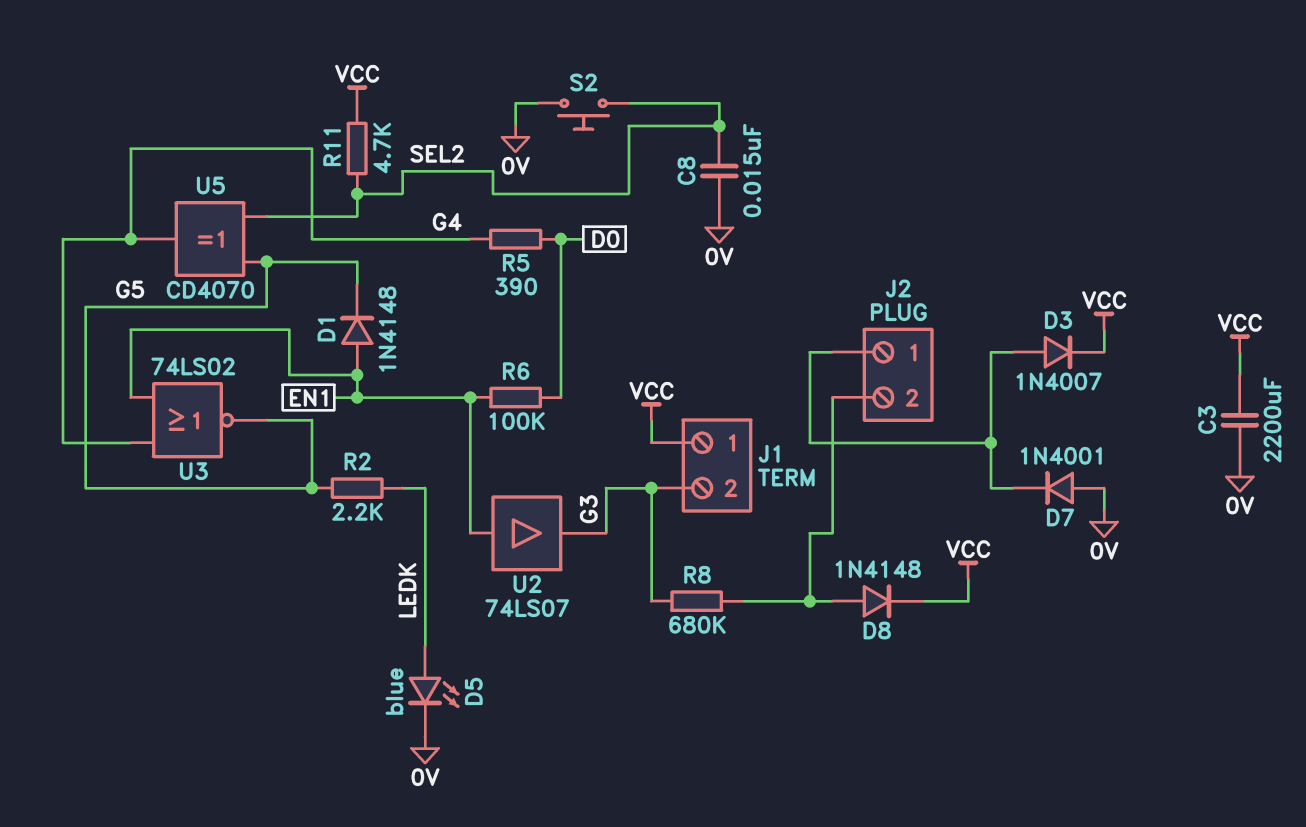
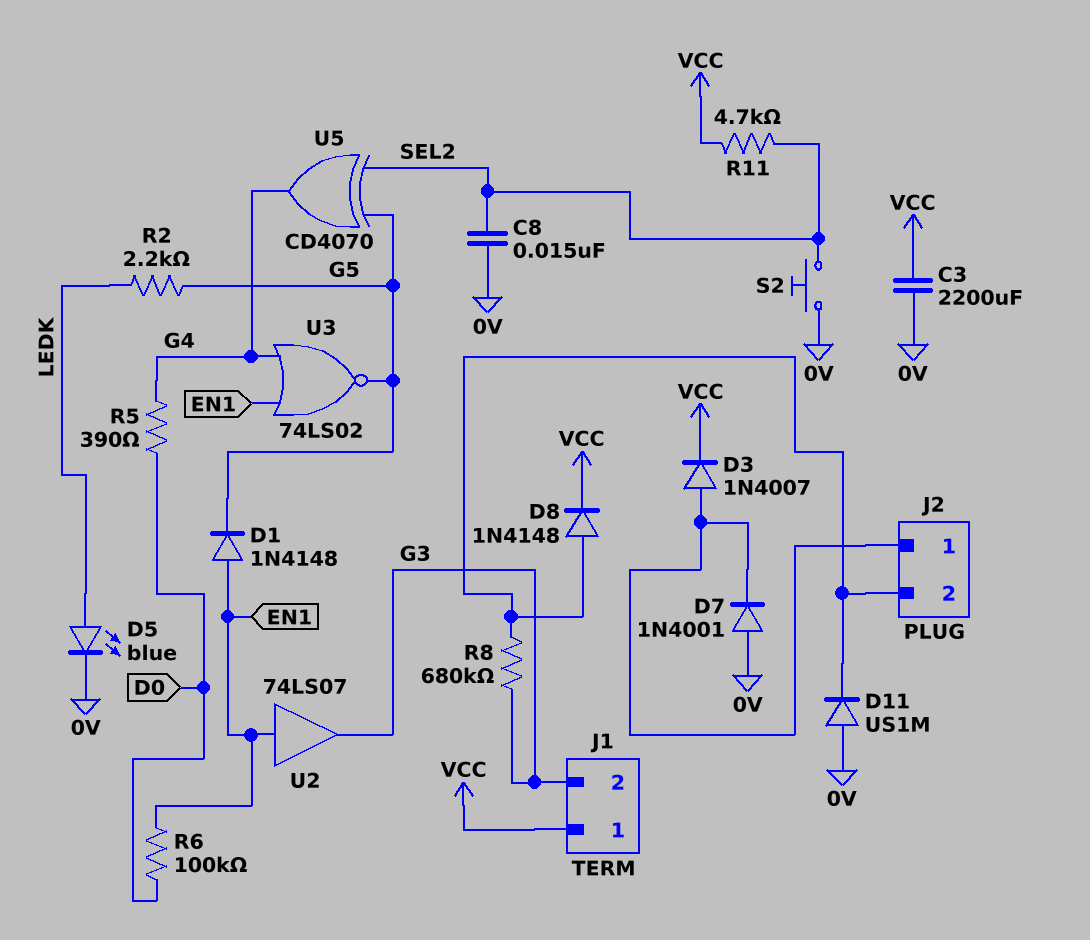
D11: none -> diode US1M (A 0V, K J2/2)

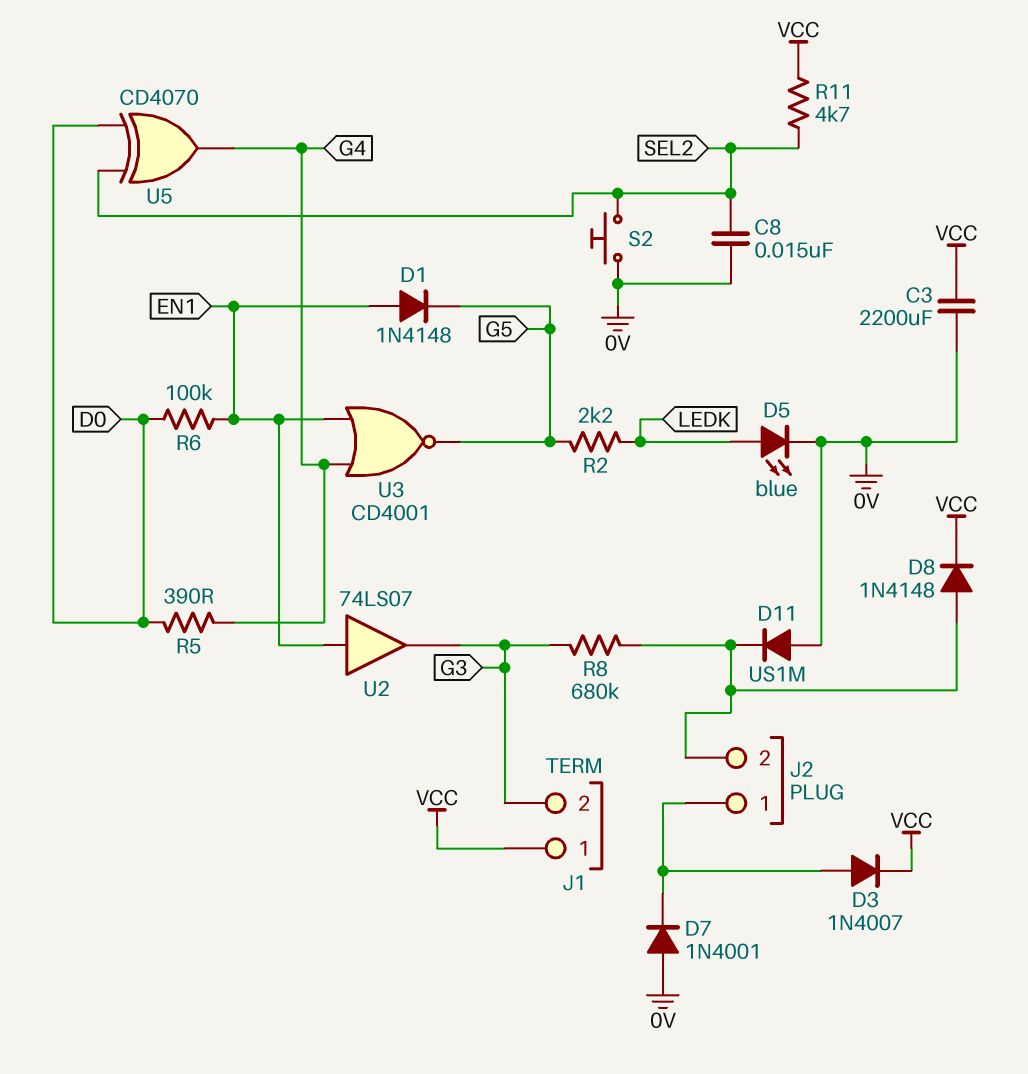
U3: NOR 74LS02 (in EN1, in G4, out G5) -> NOR CD4001 (in EN1, in G4, out G5)
U5: XOR CD4070 (in G5, in SEL2, out G4) -> XOR CD4070 (in D0, in SEL2, out G4)

